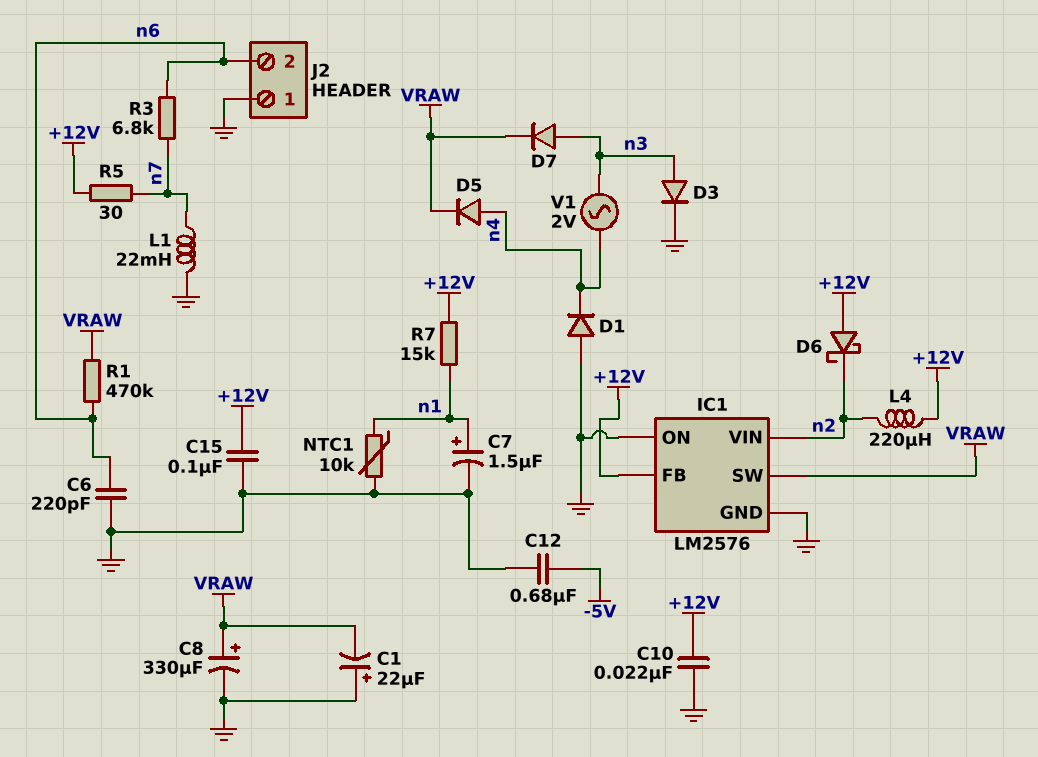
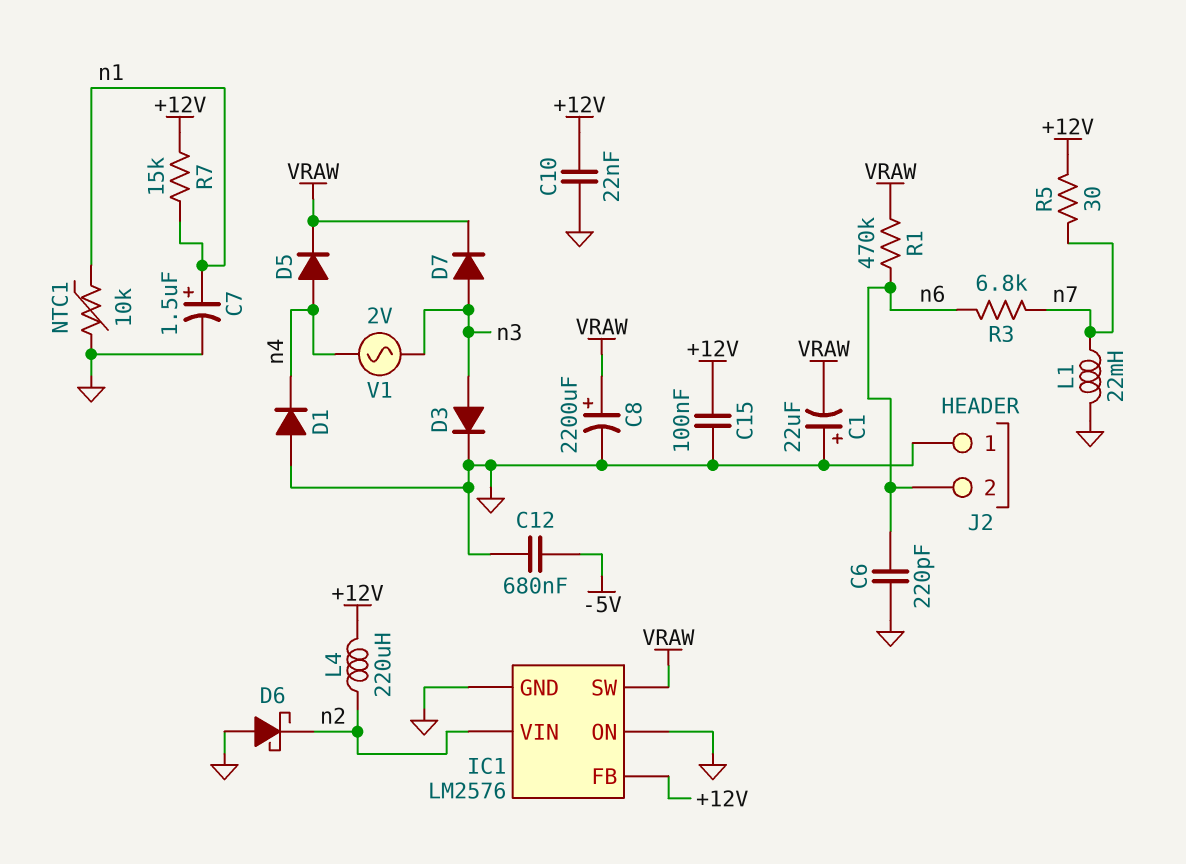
C8: 330uF (plus VRAW, minus GND) -> 2200uF (plus VRAW, minus GND)
D6: schottky (A +12V, K n2) -> schottky (A GND, K n2)

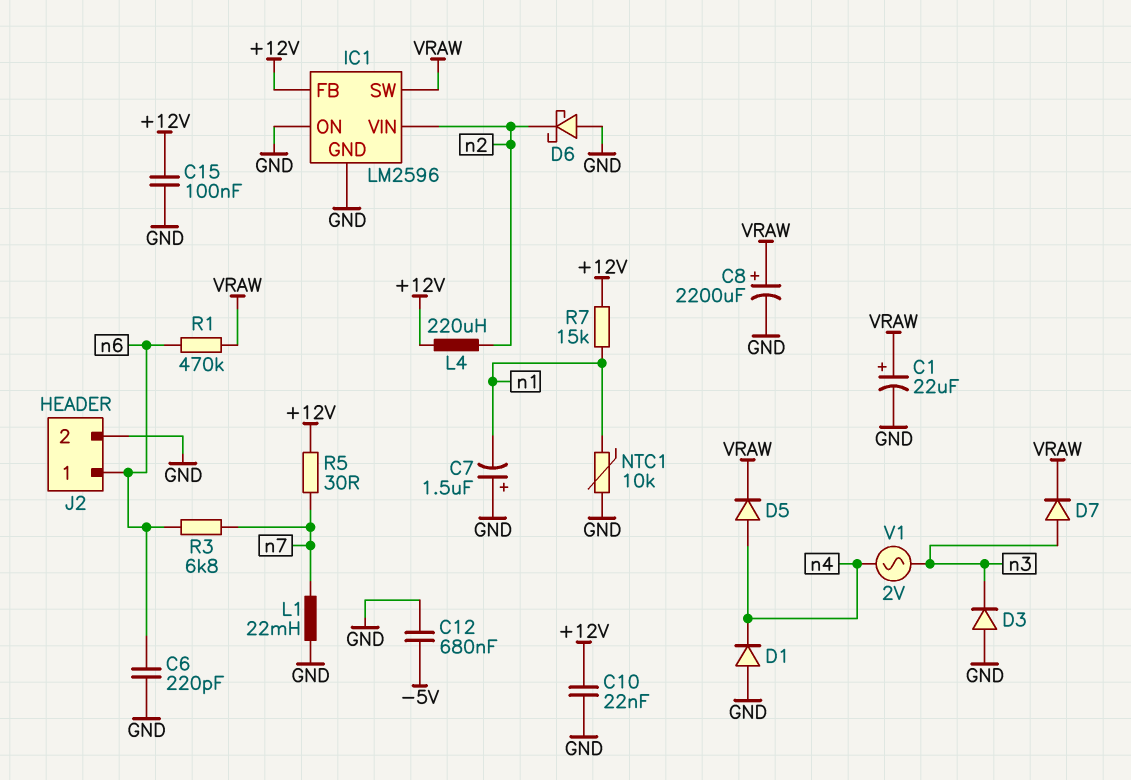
C1: 22uF (plus GND, minus VRAW) -> 22uF (plus VRAW, minus GND)
C7: 1.5uF (plus n1, minus GND) -> 1.5uF (plus GND, minus n1)
D3: diode (A n3, K GND) -> diode (A GND, K n3)
IC1: LM2576 -> LM2596
J2 pin 1: GND -> n6
J2 pin 2: n6 -> GND

